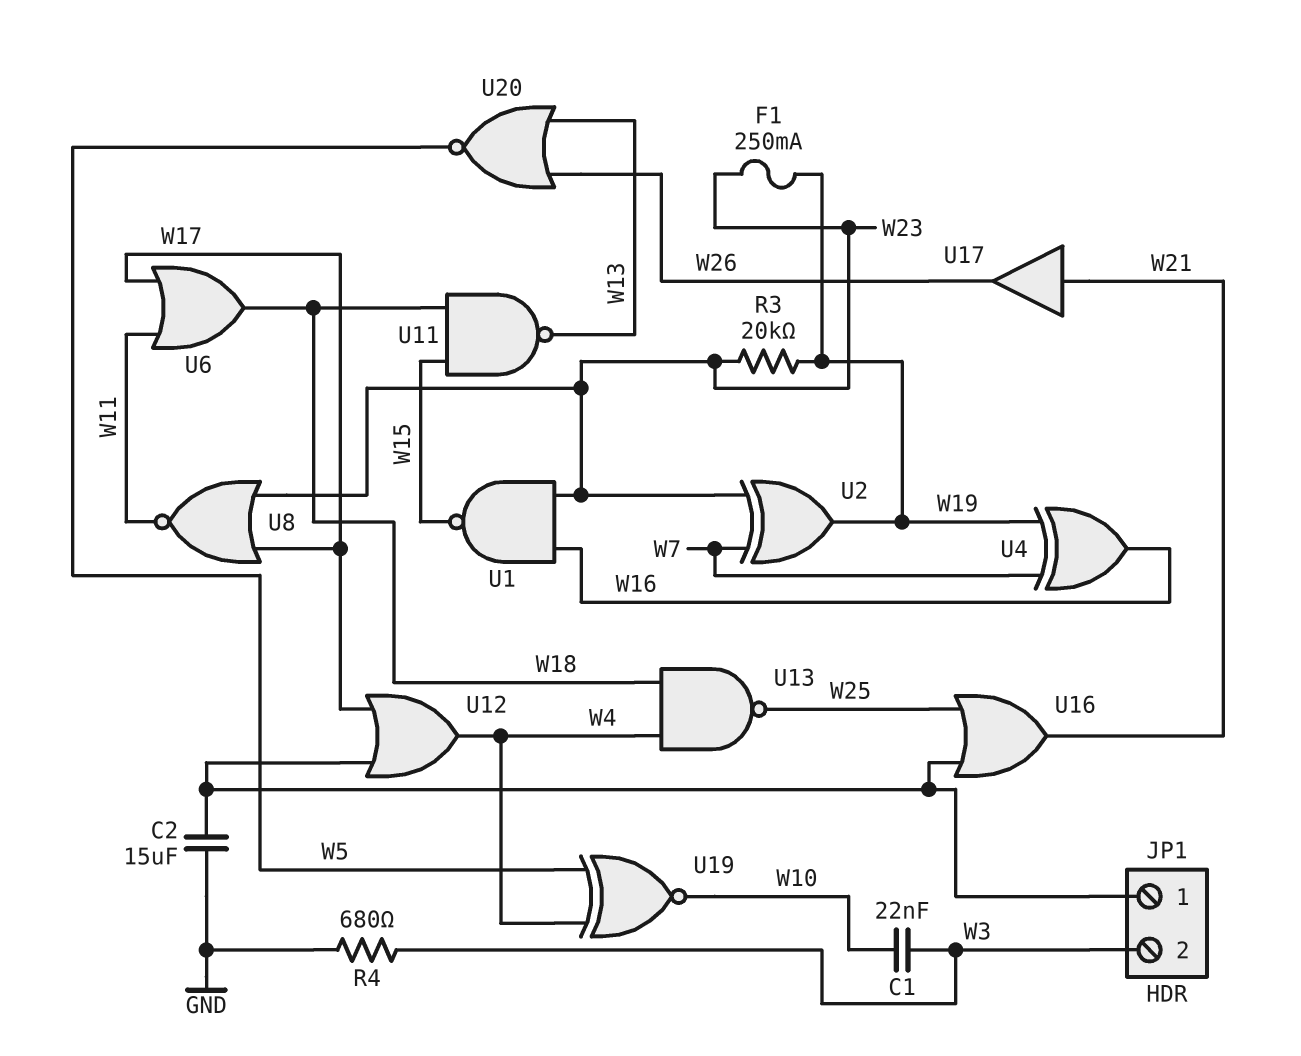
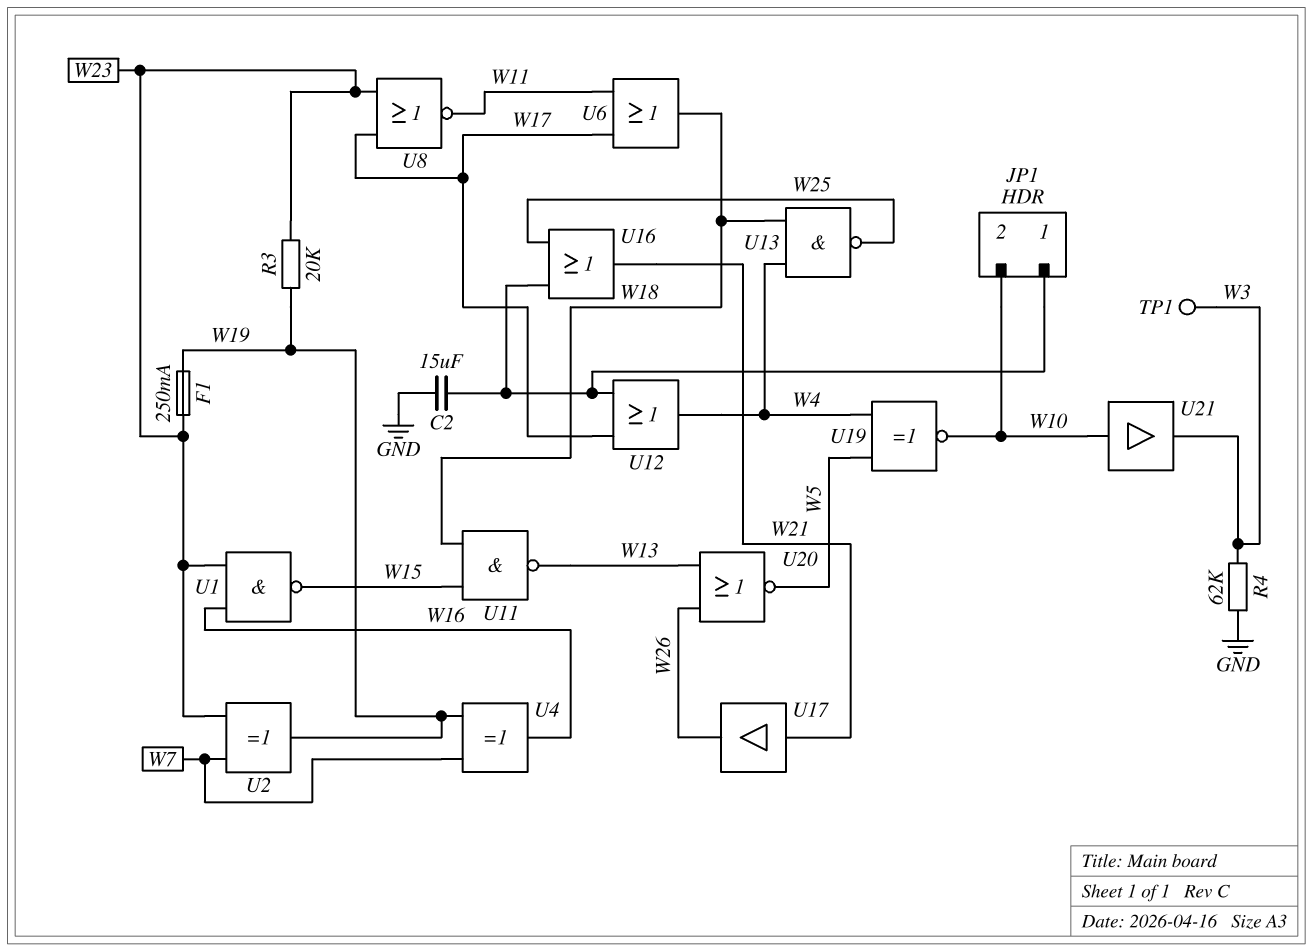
C1: 22nF (W3, W10) -> none
JP1 pin 2: W3 -> W10
R4: 680 (GND, W3) -> 62k (GND, W3)
TP1: none -> test point (W3)
U21: none -> buffer (in W10, out W3)

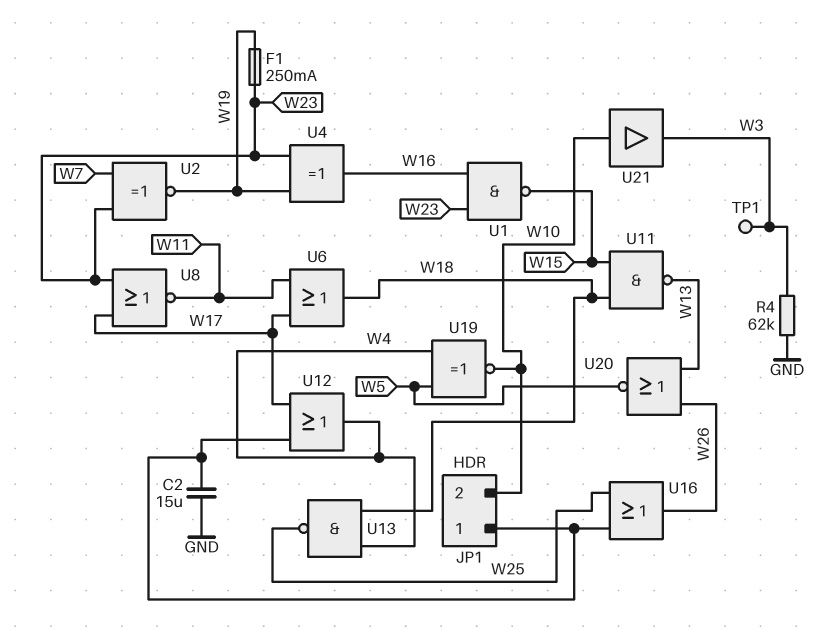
R3: 20k (W19, W23) -> none
U2: XOR (in W7, in W23, out W19) -> XNOR (in W7, in W23, out W19)
U4: XOR (in W7, in W19, out W16) -> XOR (in W19, in W23, out W16)
U16: OR (in JP1/1, in W25, out W21) -> OR (in JP1/1, in W25, out W26)
U17: buffer (in W21, out W26) -> none

